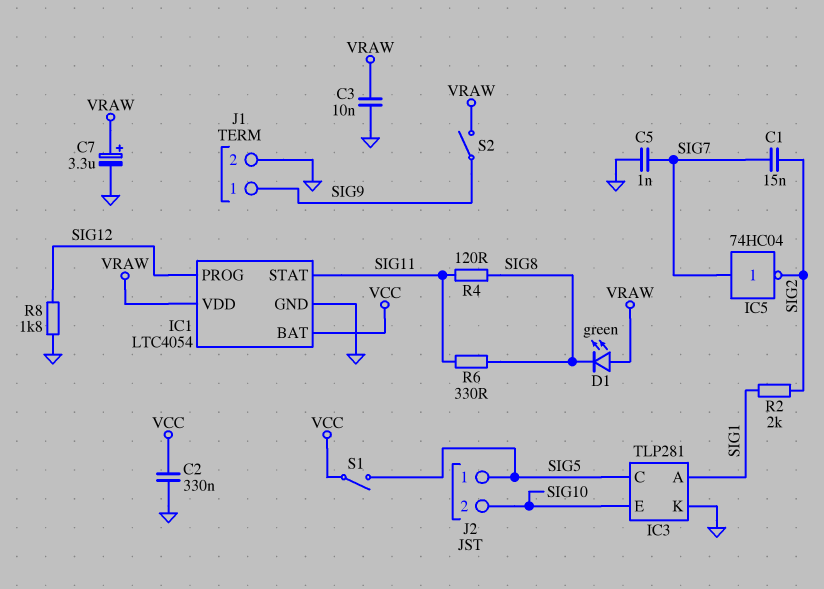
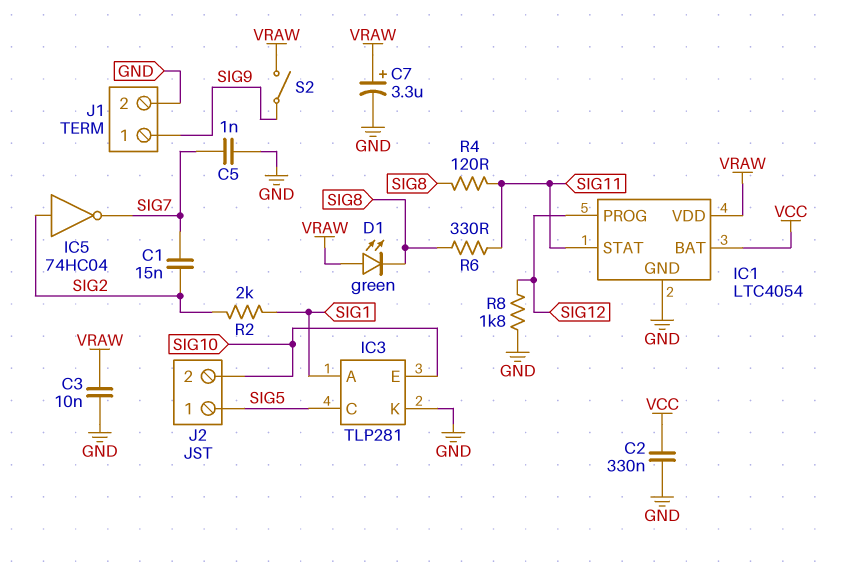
IC5: NOT 74HC04 (in SIG7, out SIG2) -> NOT 74HC04 (in SIG2, out SIG7)
S1: switch (SIG5, VCC) -> none

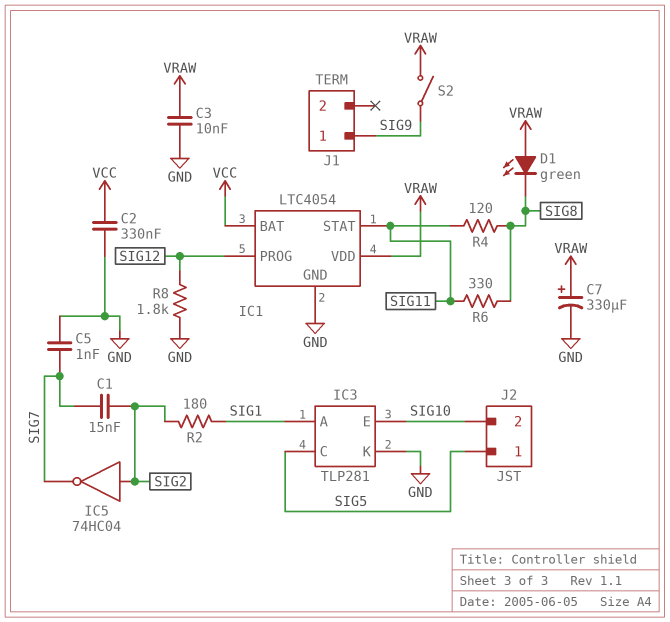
C7: 3.3uF (plus VRAW, minus GND) -> 330uF (plus VRAW, minus GND)
J1 pin 2: GND -> none
R2: 2k (SIG1, SIG2) -> 180 (SIG1, SIG2)

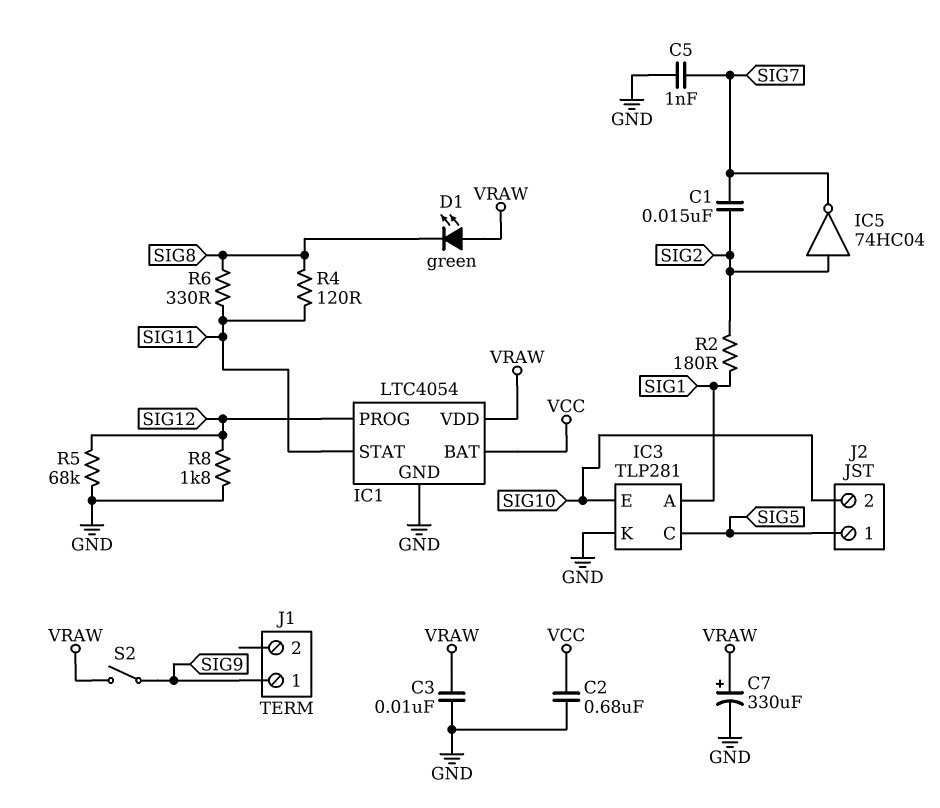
C2: 330nF (GND, VCC) -> 680nF (GND, VCC)
R5: none -> 68k (GND, SIG12)

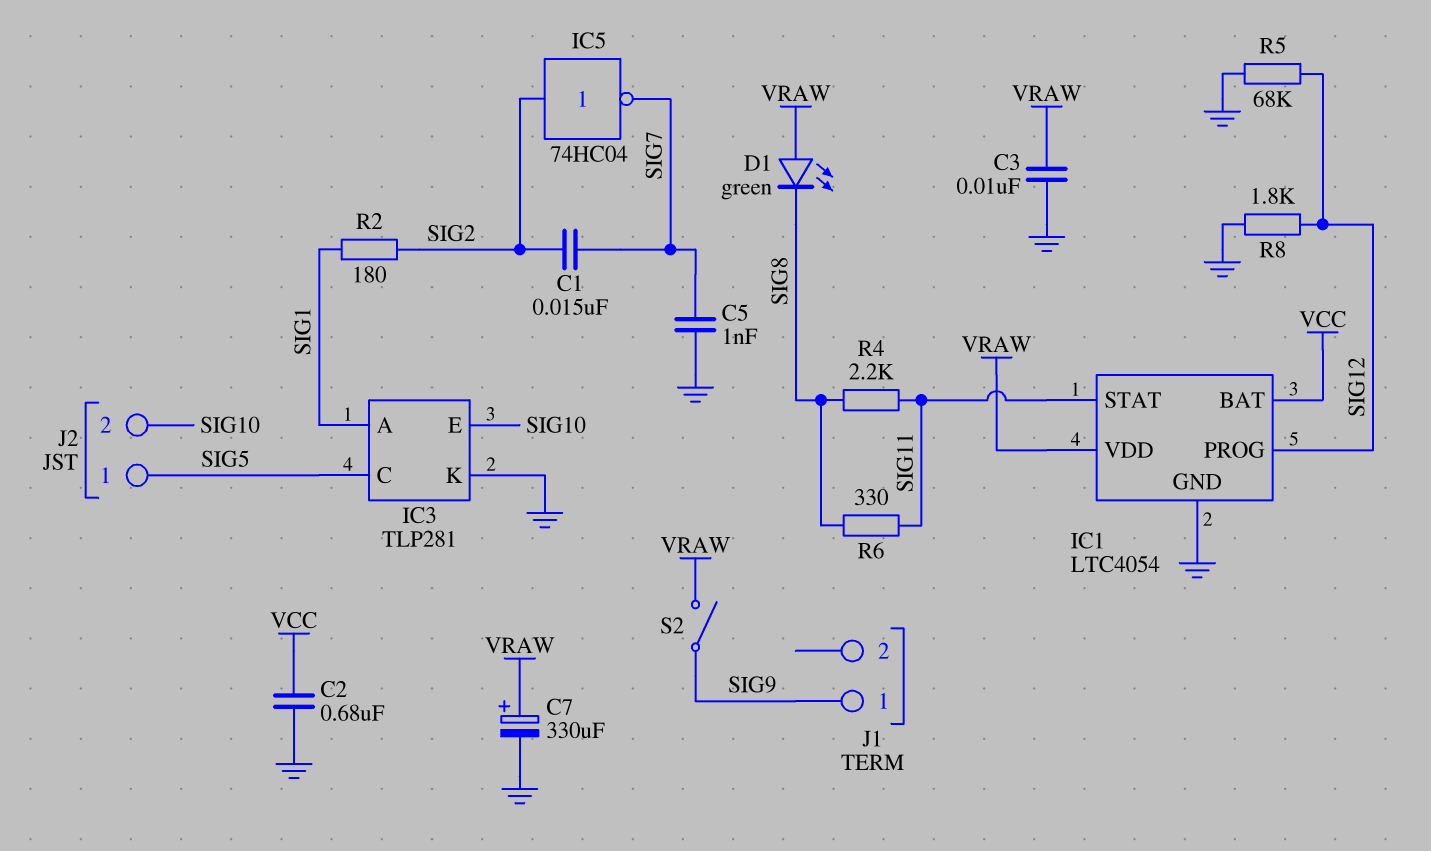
R4: 120 (SIG8, SIG11) -> 2.2k (SIG8, SIG11)

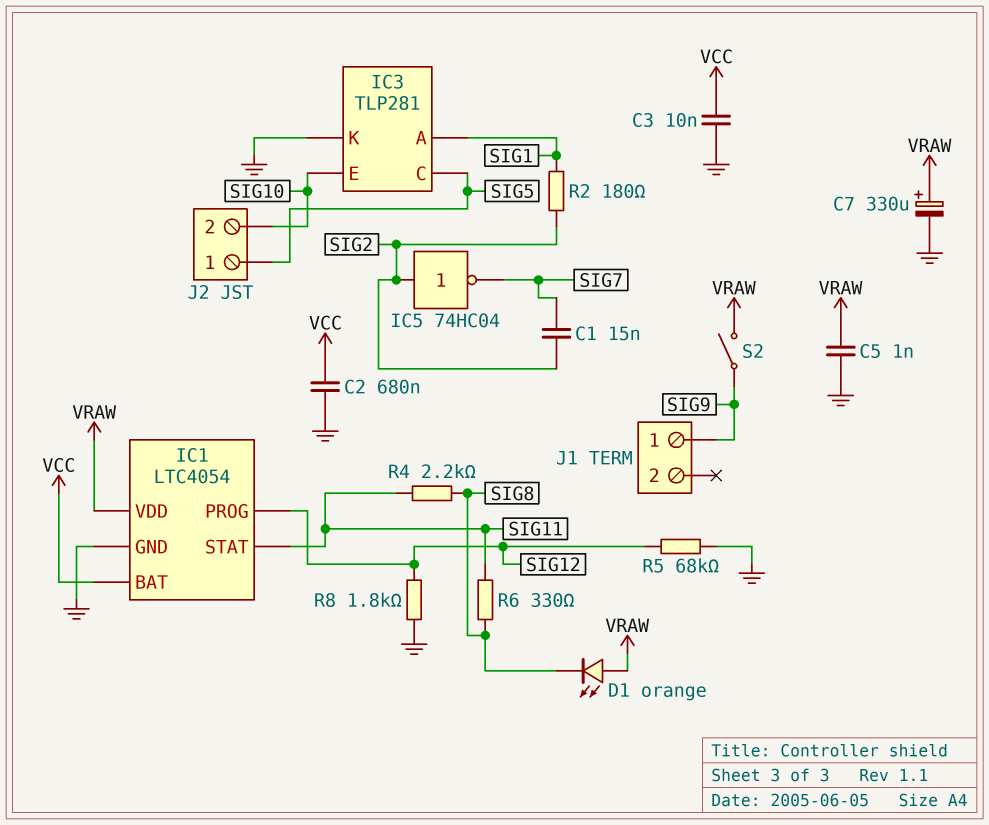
C3: 10nF (GND, VRAW) -> 10nF (GND, VCC)
C5: 1nF (GND, SIG7) -> 1nF (GND, VRAW)
D1: LED green (A VRAW, K SIG8) -> LED orange (A VRAW, K SIG8)

